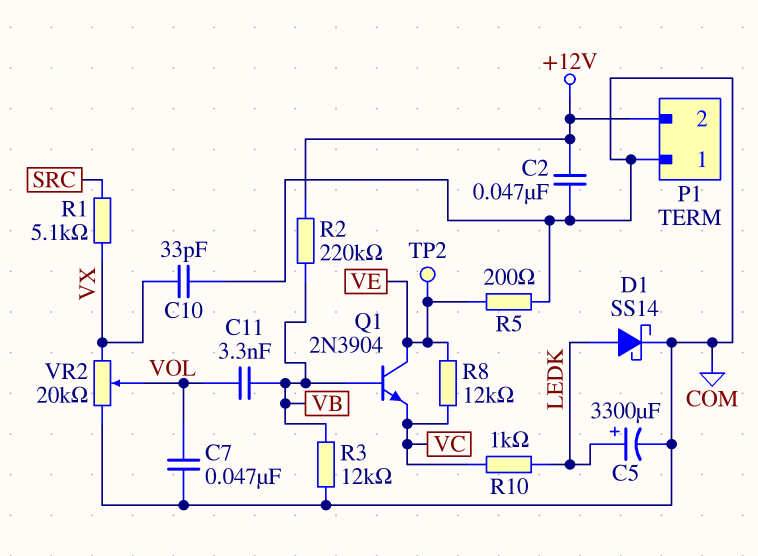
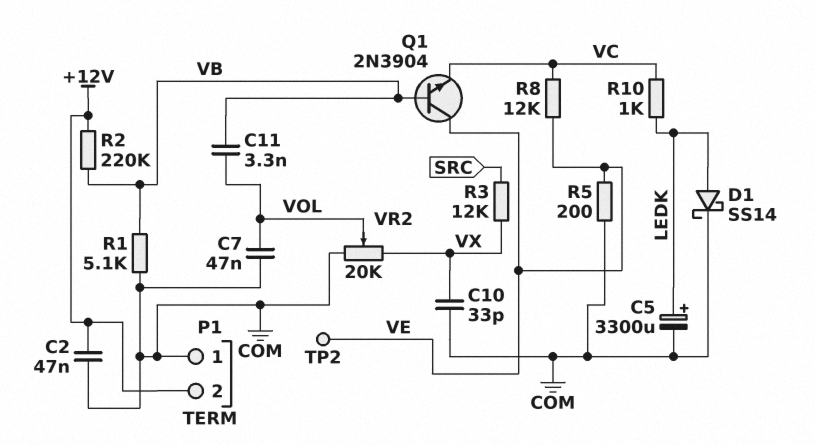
R1: 5.1k (SRC, VX) -> 5.1k (COM, VB)
R3: 12k (COM, VB) -> 12k (SRC, VX)

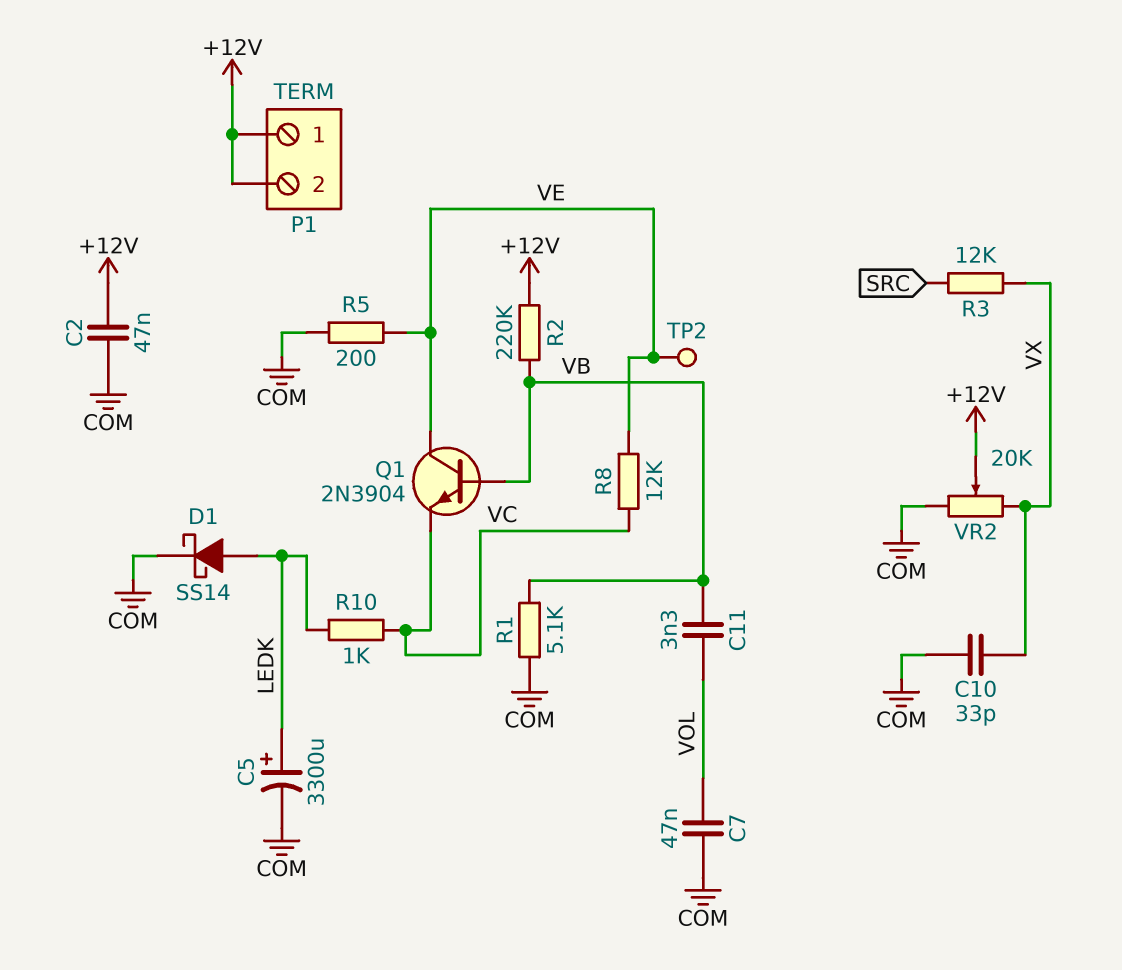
P1 pin 1: COM -> +12V
VR2: 20k (COM, VX, wiper VOL) -> 20k (COM, VX, wiper +12V)

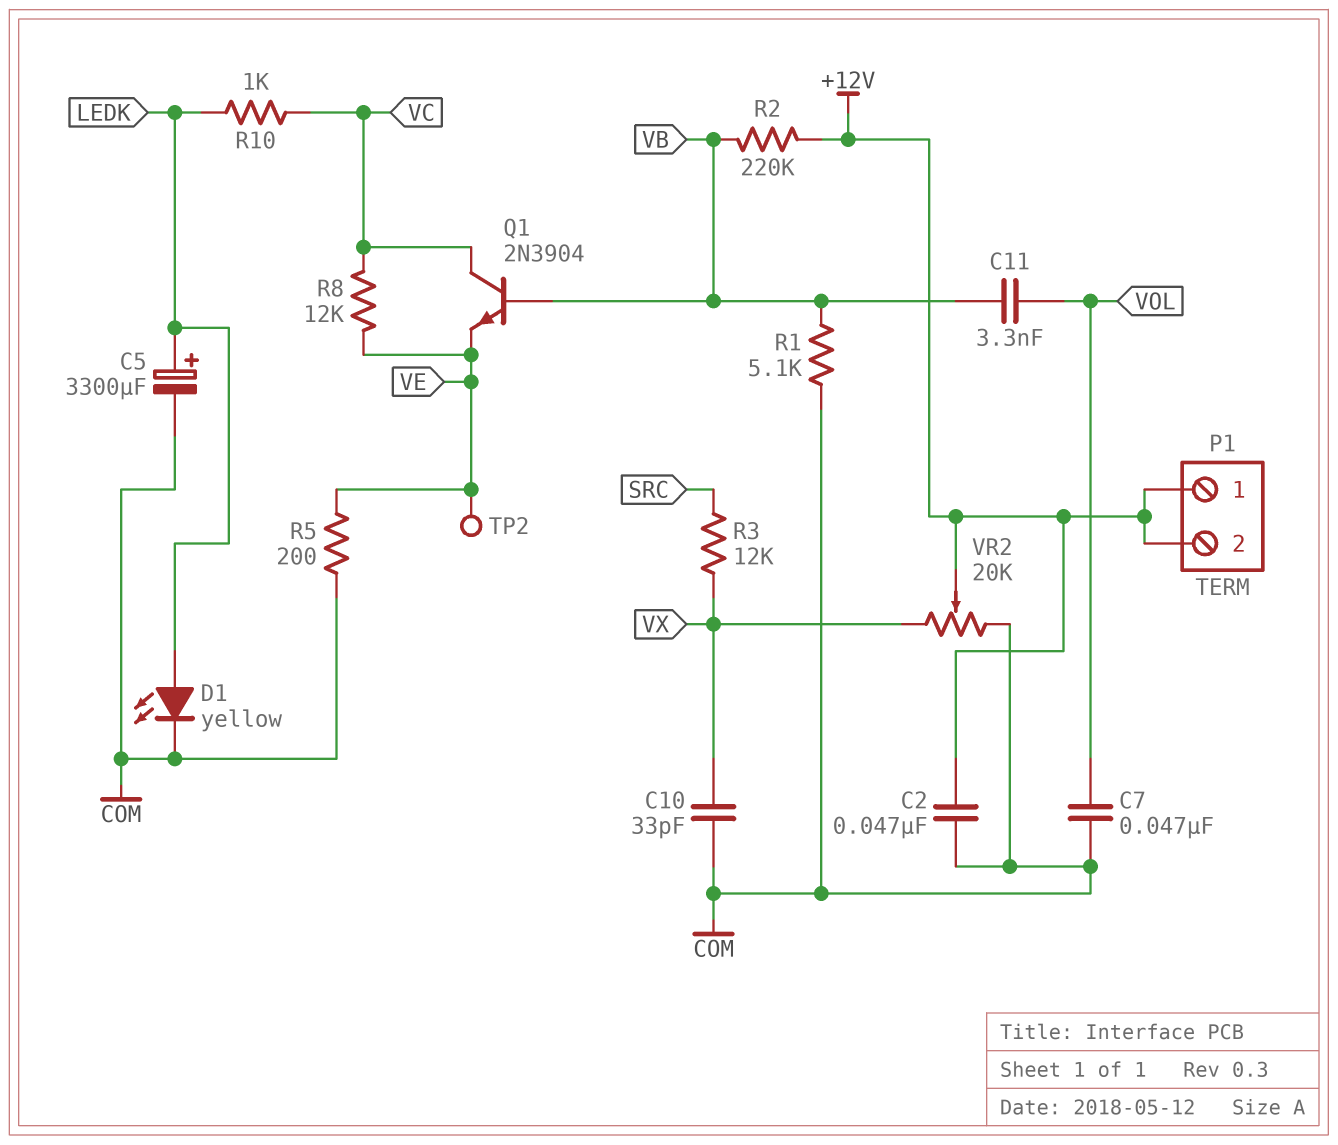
D1: schottky SS14 (A LEDK, K COM) -> LED yellow (A LEDK, K COM)
Q1: NPN 2N3904 (B VB, C VE, E VC) -> NPN 2N3904 (B VB, C VC, E VE)

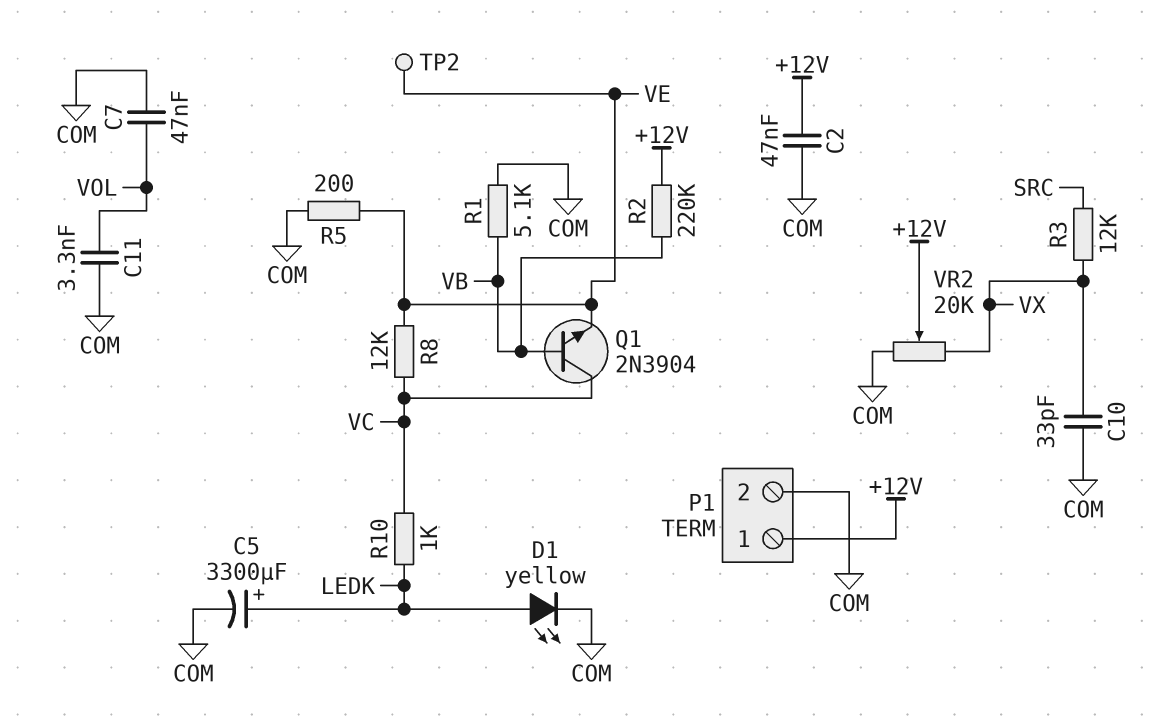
C11: 3.3nF (VB, VOL) -> 3.3nF (COM, VOL)
P1 pin 2: +12V -> COM

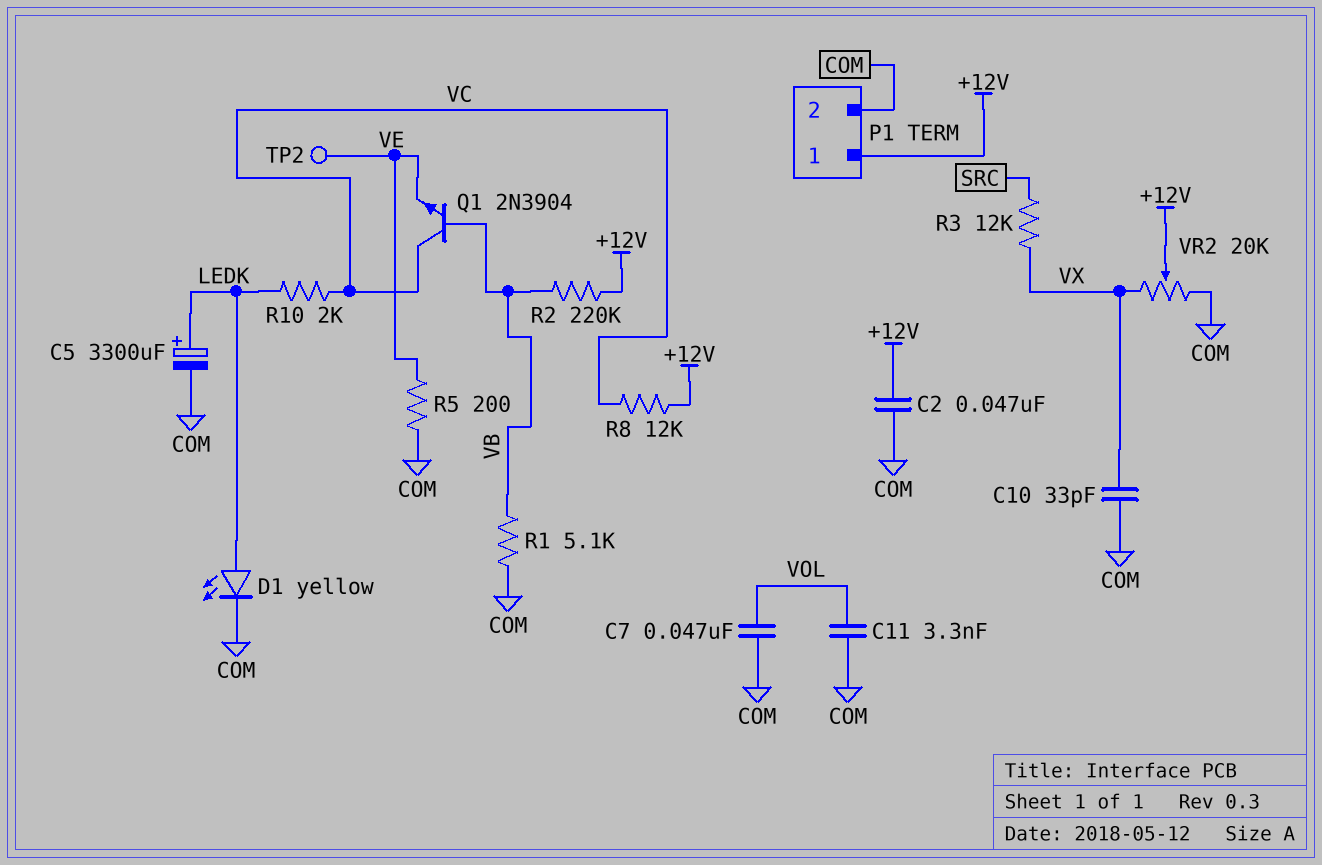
R8: 12k (VC, VE) -> 12k (+12V, VC)
R10: 1k (LEDK, VC) -> 2k (LEDK, VC)

